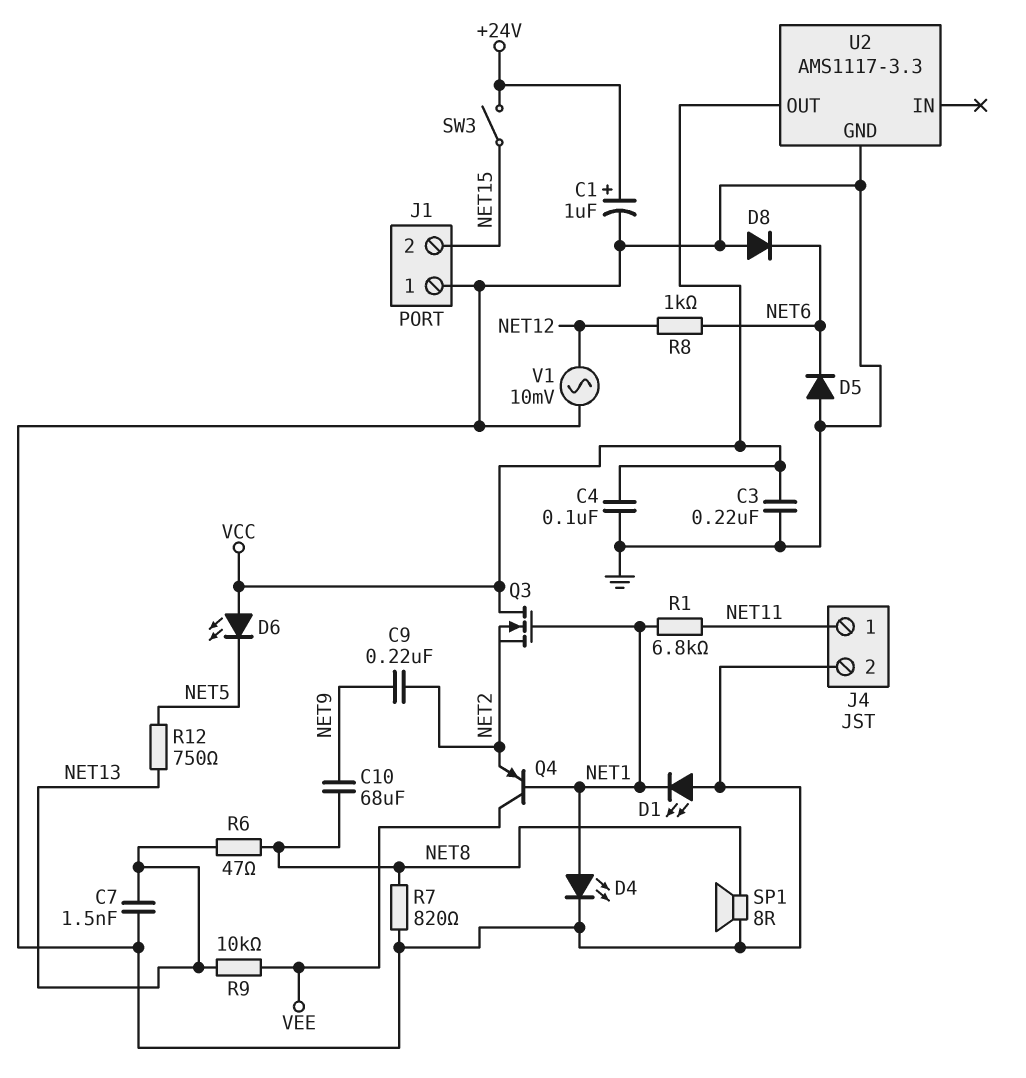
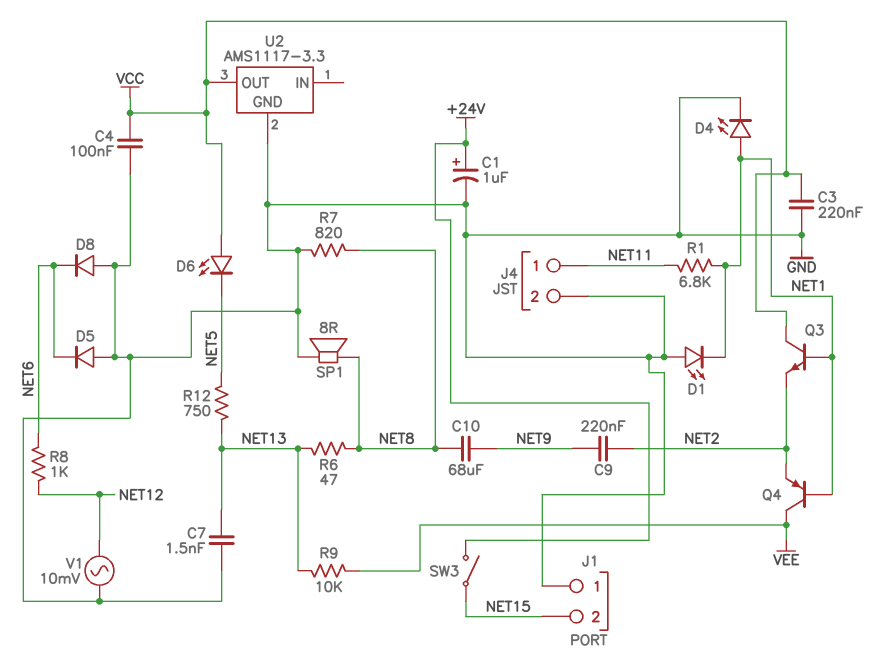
Q3: NMOS (G NET1, D VCC, S NET2) -> NPN (B NET1, C VCC, E NET2)

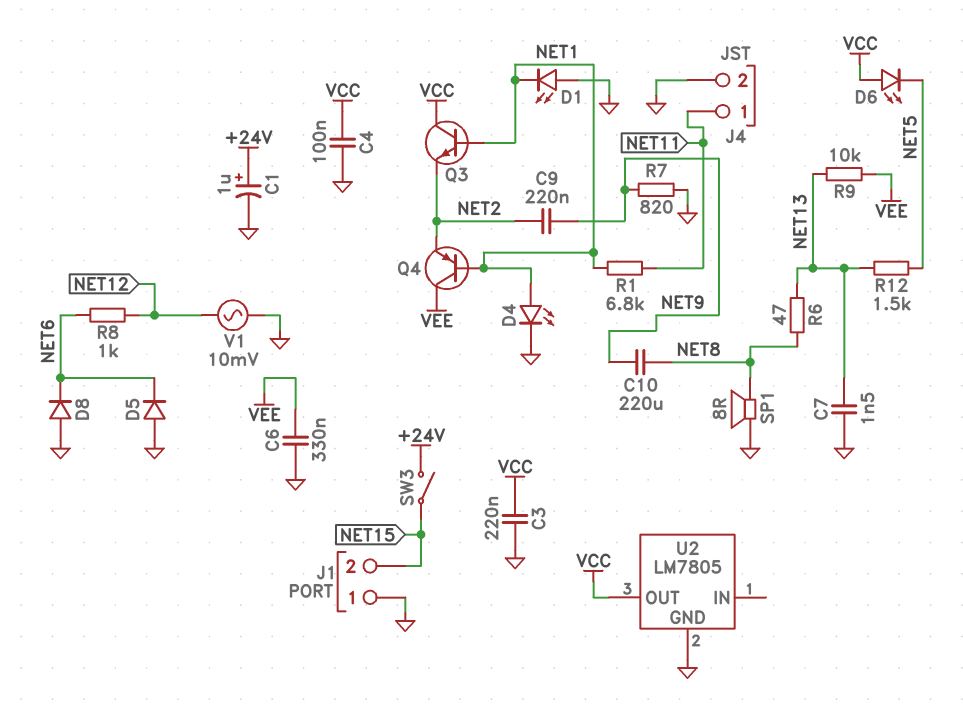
C6: none -> 330nF (GND, VEE)
C10: 68uF (NET8, NET9) -> 220uF (NET8, NET9)
R7: 820 (GND, NET8) -> 820 (GND, NET9)
R12: 750 (NET5, NET13) -> 1.5k (NET5, NET13)
U2: AMS1117-3.3 -> LM7805

